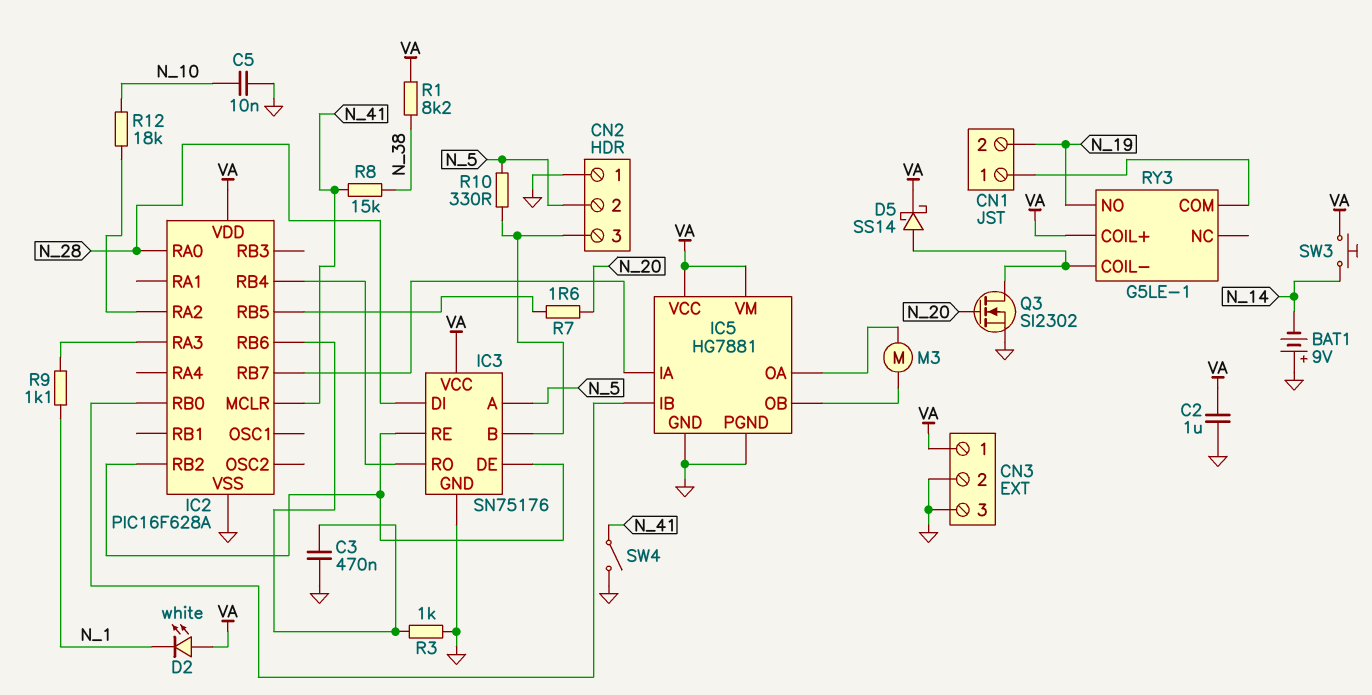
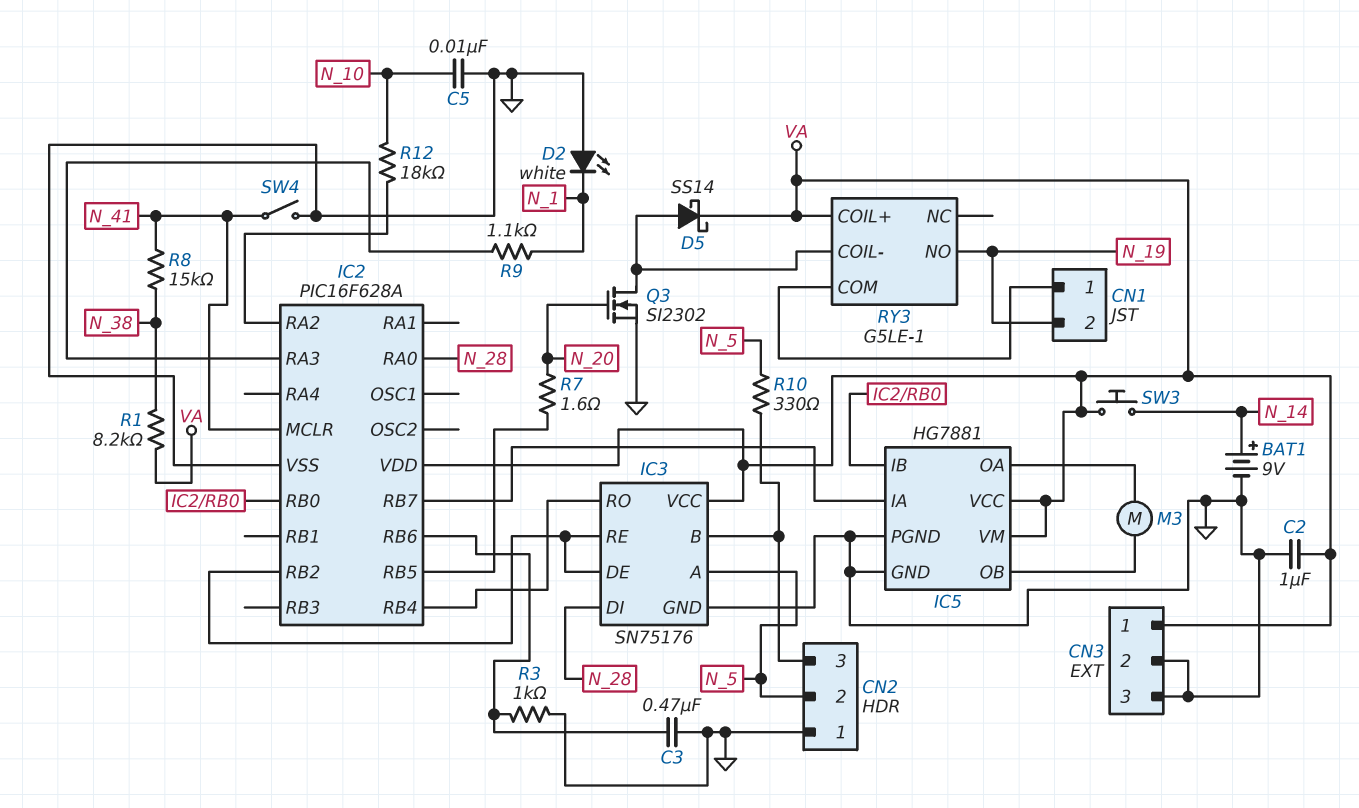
BAT1: 9V (plus GND, minus N_14) -> 9V (plus N_14, minus GND)
D2: LED white (A VA, K N_1) -> LED white (A GND, K N_1)

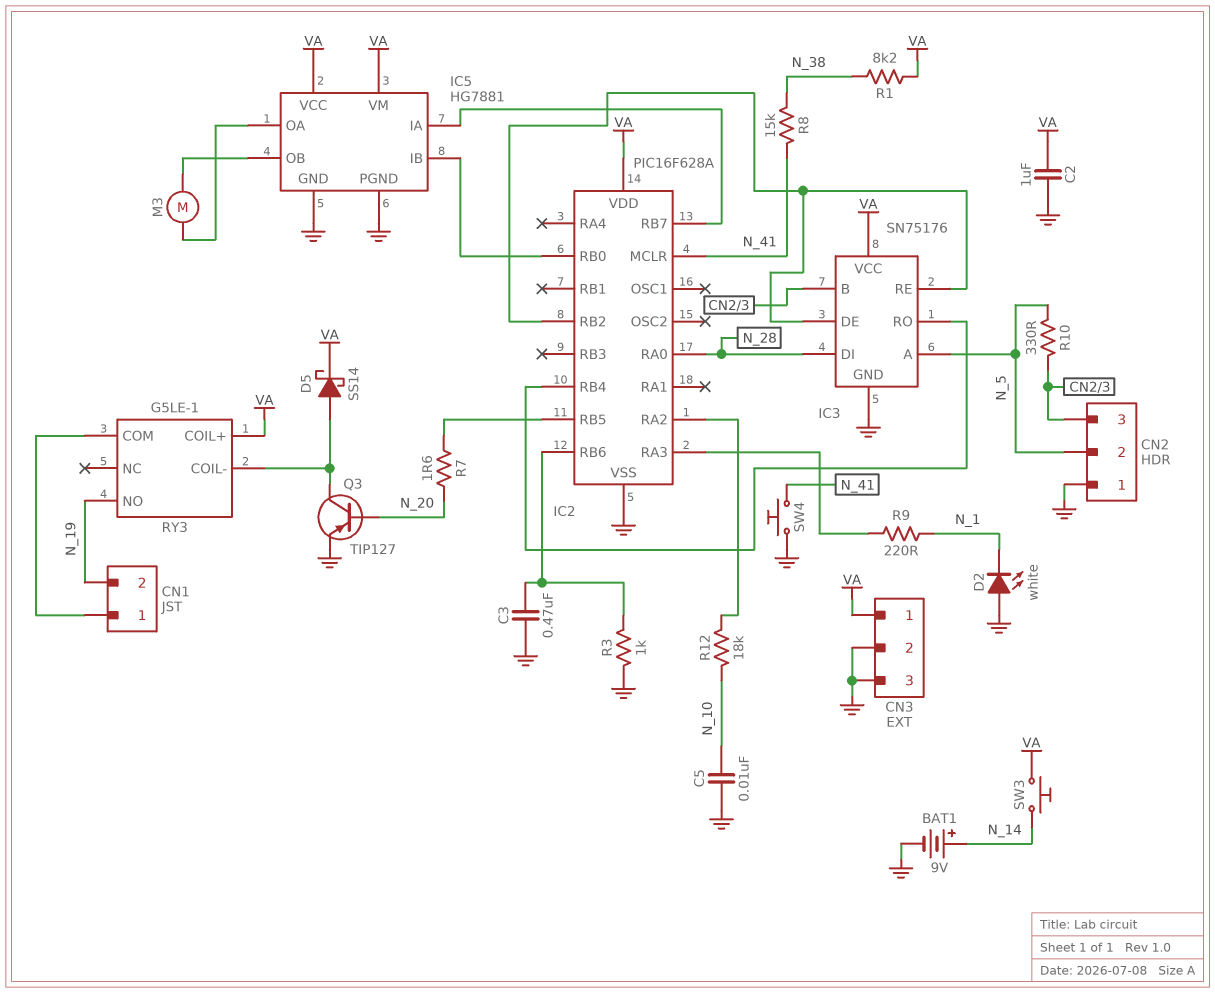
Q3: NMOS SI2302 (G N_20, D RY3/COIL-, S GND) -> PNP TIP127 (B N_20, C RY3/COIL-, E GND)
R9: 1.1k (IC2/RA3, N_1) -> 220 (IC2/RA3, N_1)
SW4: switch (GND, N_41) -> button (GND, N_41)

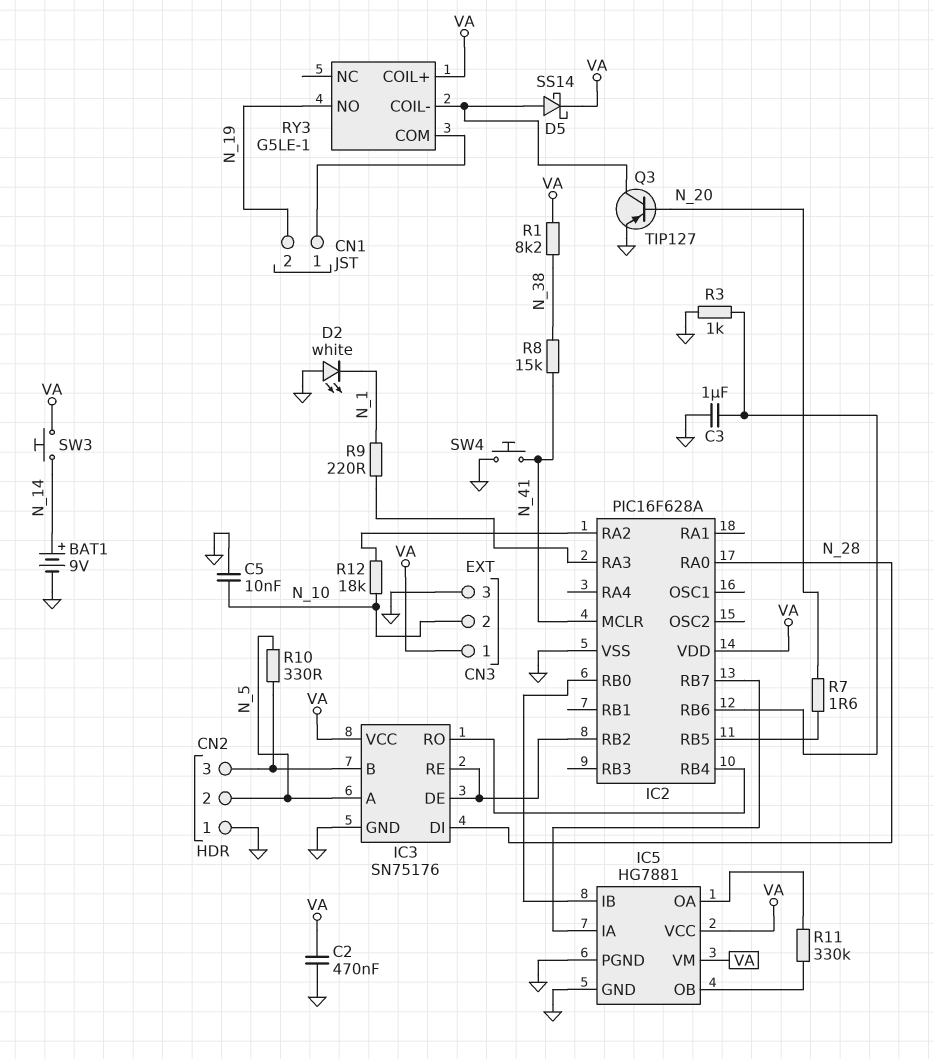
C2: 1uF (GND, VA) -> 470nF (GND, VA)
C3: 470nF (GND, IC2/RB6) -> 1uF (GND, IC2/RB6)
CN3 pin 2: GND -> N_10
M3: motor (IC5/OA, IC5/OB) -> none
R11: none -> 330k (IC5/OA, IC5/OB)

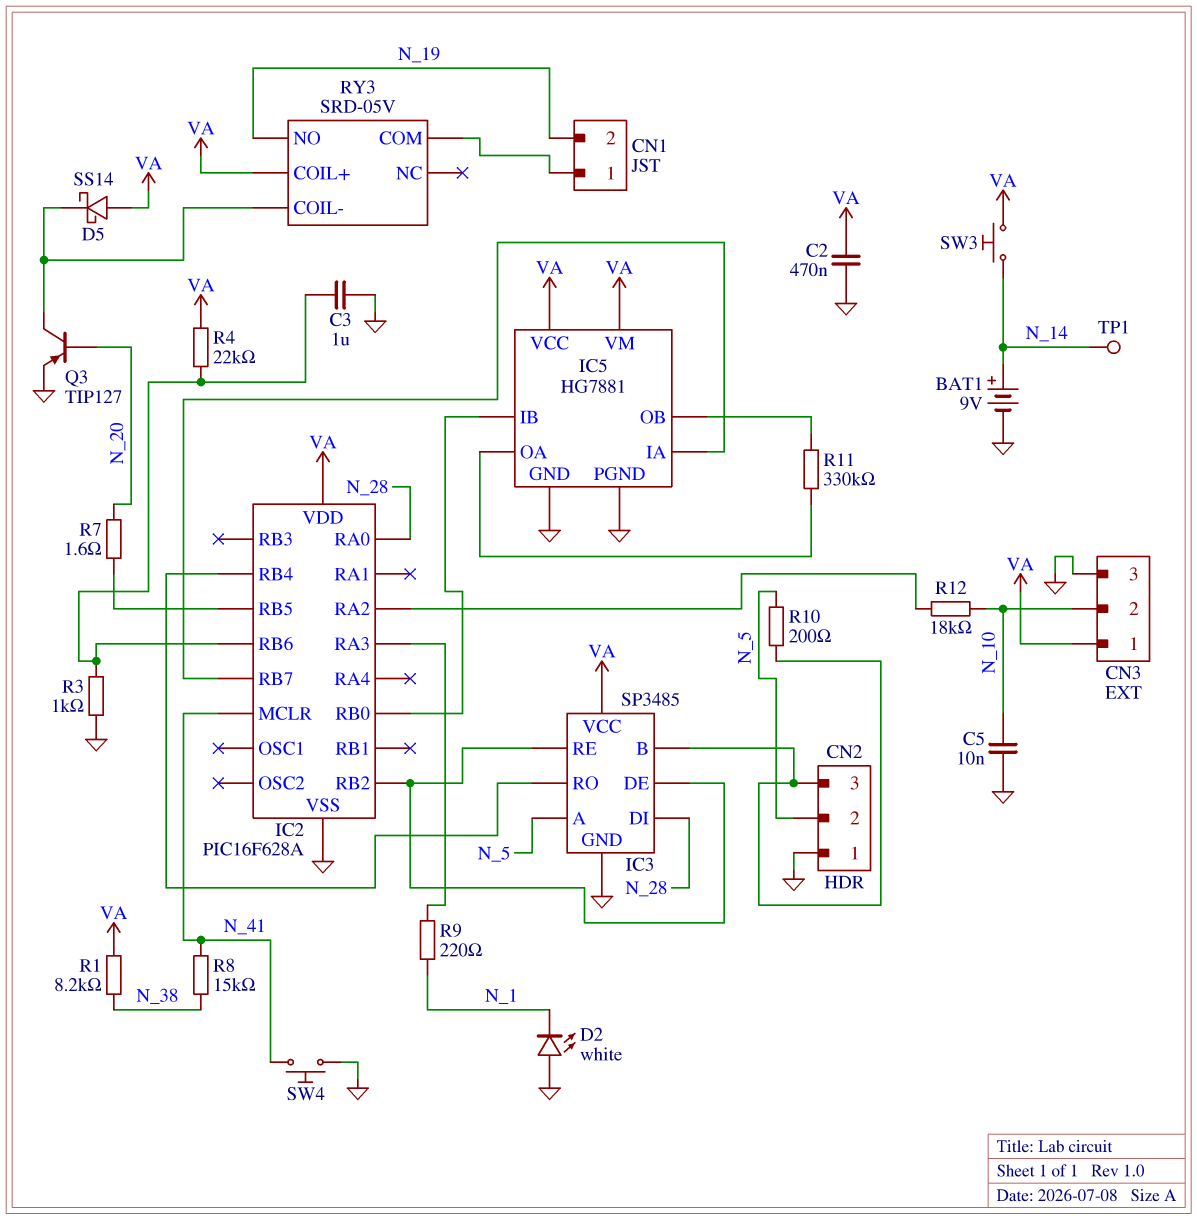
D5: schottky SS14 (A RY3/COIL-, K VA) -> schottky SS14 (A VA, K RY3/COIL-)
IC3: SN75176 -> SP3485
R4: none -> 22k (IC2/RB6, VA)
R10: 330 (CN2/3, N_5) -> 200 (CN2/3, N_5)
RY3: G5LE-1 -> SRD-05V
TP1: none -> test point (N_14)

